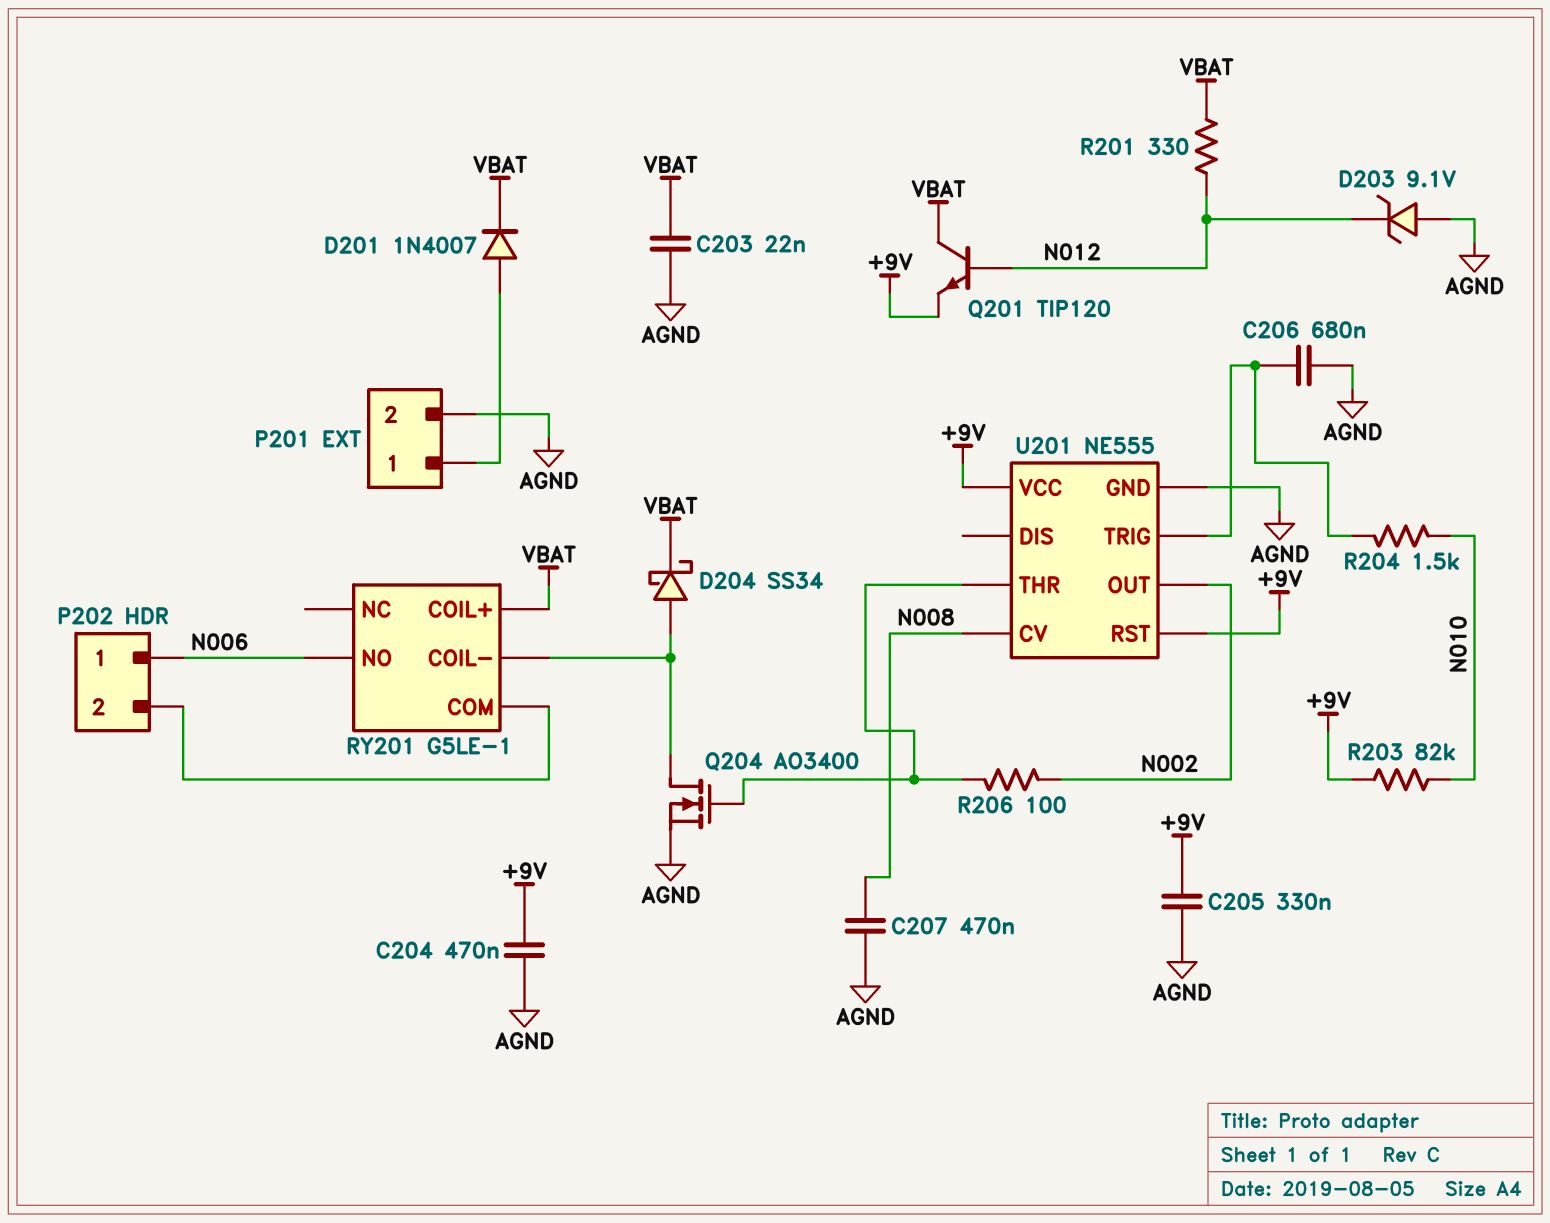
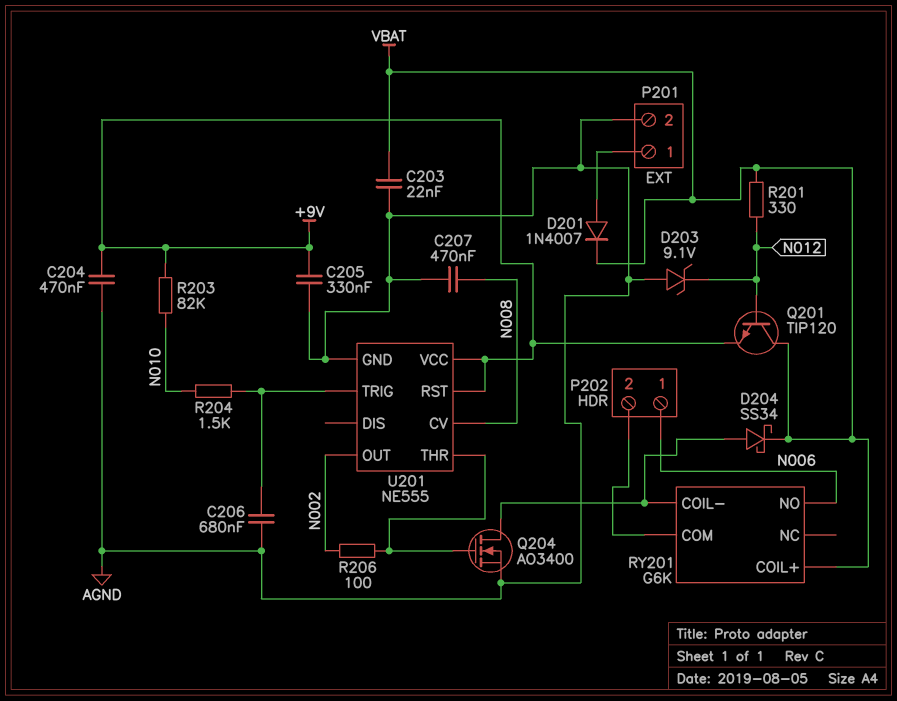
RY201: G5LE-1 -> G6K

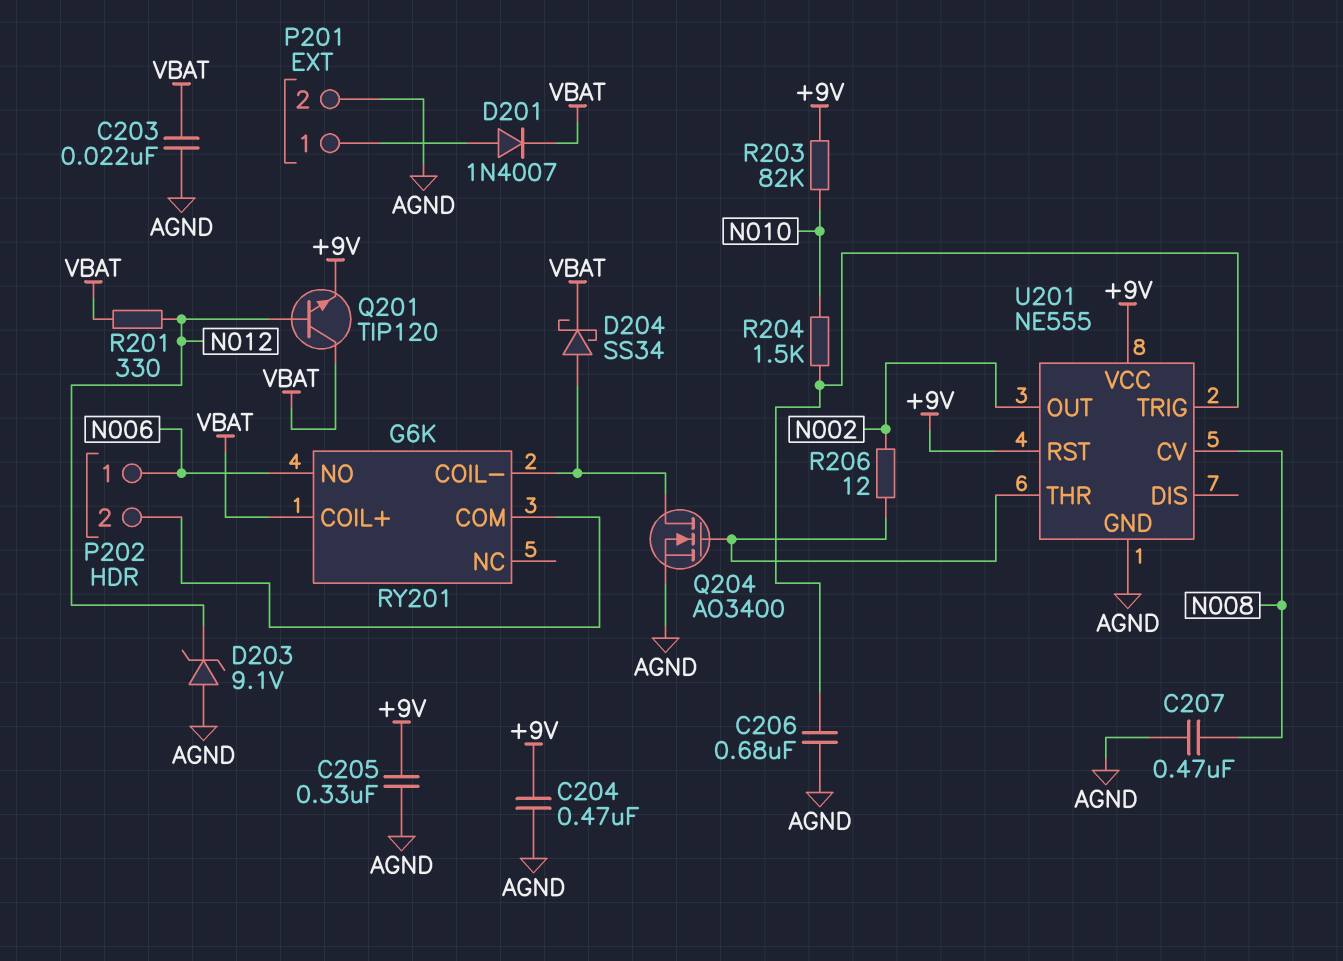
R206: 100 (N002, U201/THR) -> 12 (N002, U201/THR)

